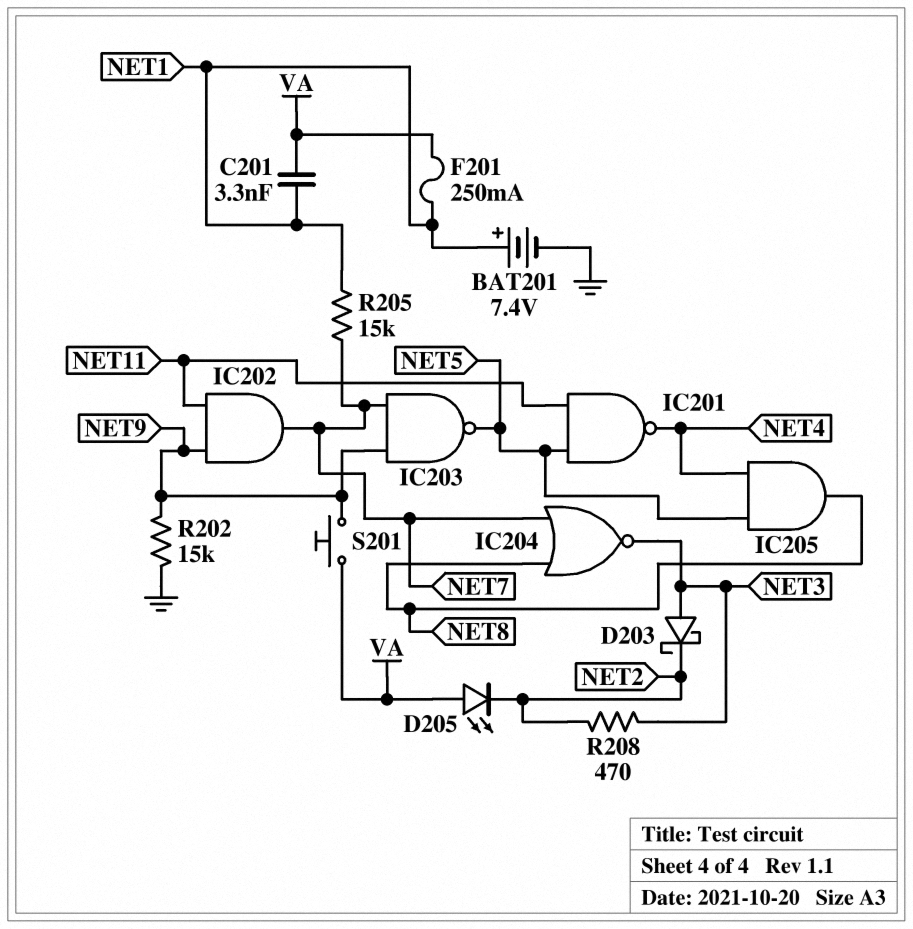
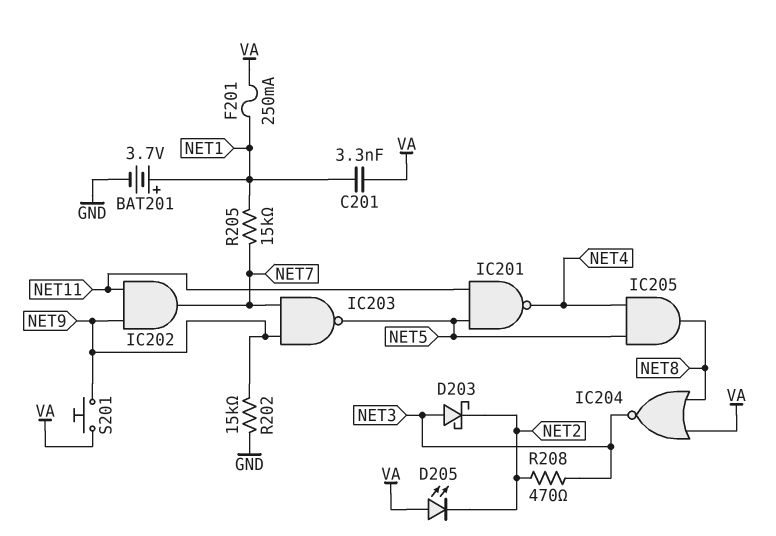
BAT201: 7.4V (plus NET1, minus GND) -> 3.7V (plus NET1, minus GND)
IC204: NOR (in NET7, in NET8, out NET3) -> NOR (in NET8, in VA, out NET3)

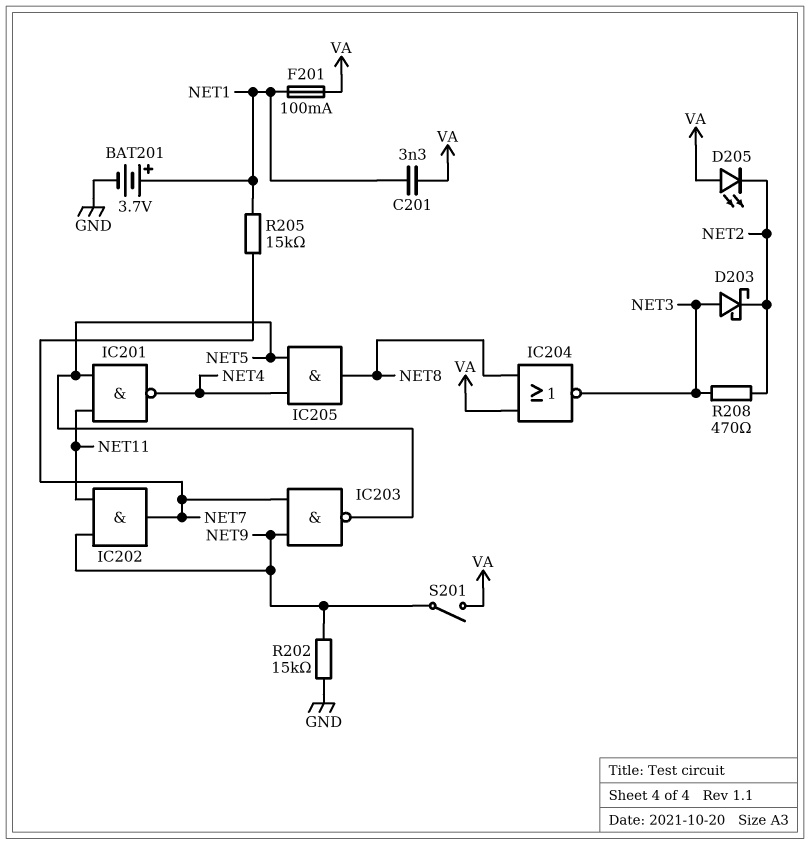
F201: 250mA (NET1, VA) -> 100mA (NET1, VA)
S201: button (NET9, VA) -> switch (NET9, VA)

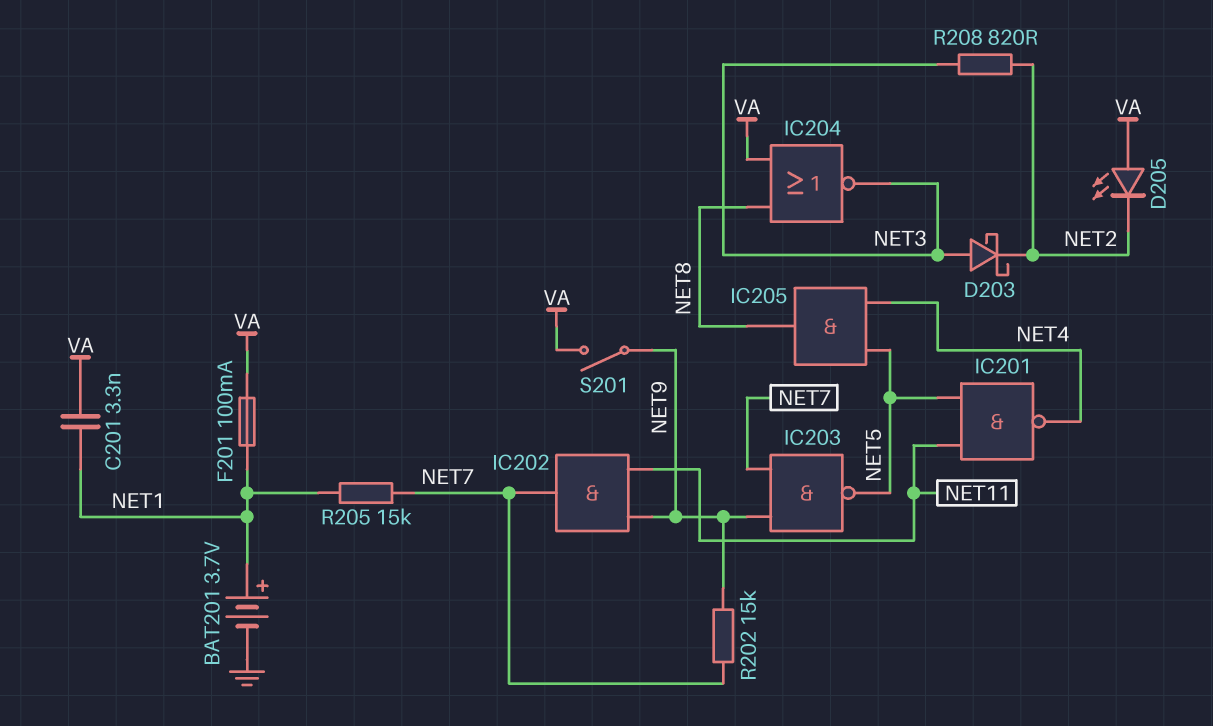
R202: 15k (GND, NET9) -> 15k (NET7, NET9)
R208: 470 (NET2, NET3) -> 820 (NET2, NET3)

